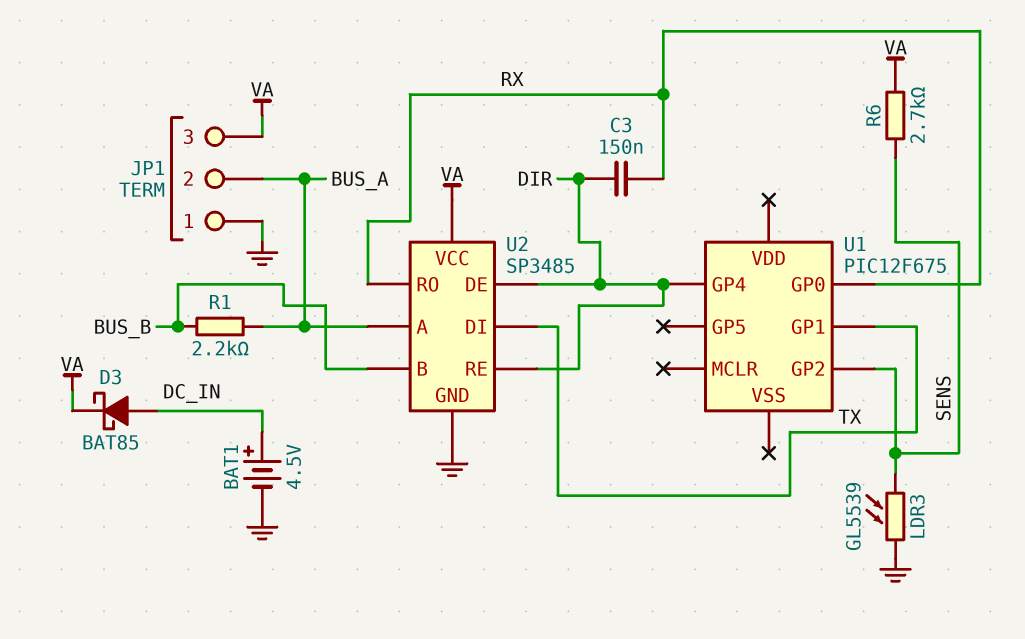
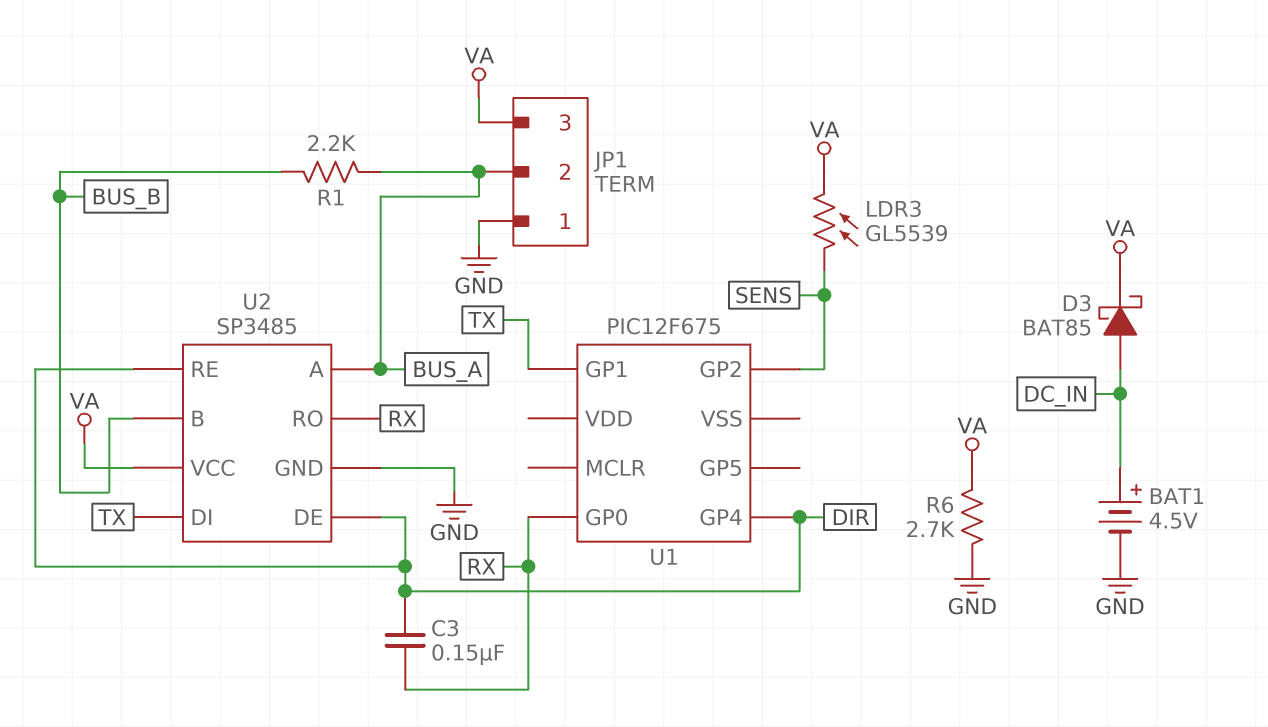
LDR3: GL5539 (GND, SENS) -> GL5539 (SENS, VA)
R6: 2.7k (SENS, VA) -> 2.7k (GND, VA)

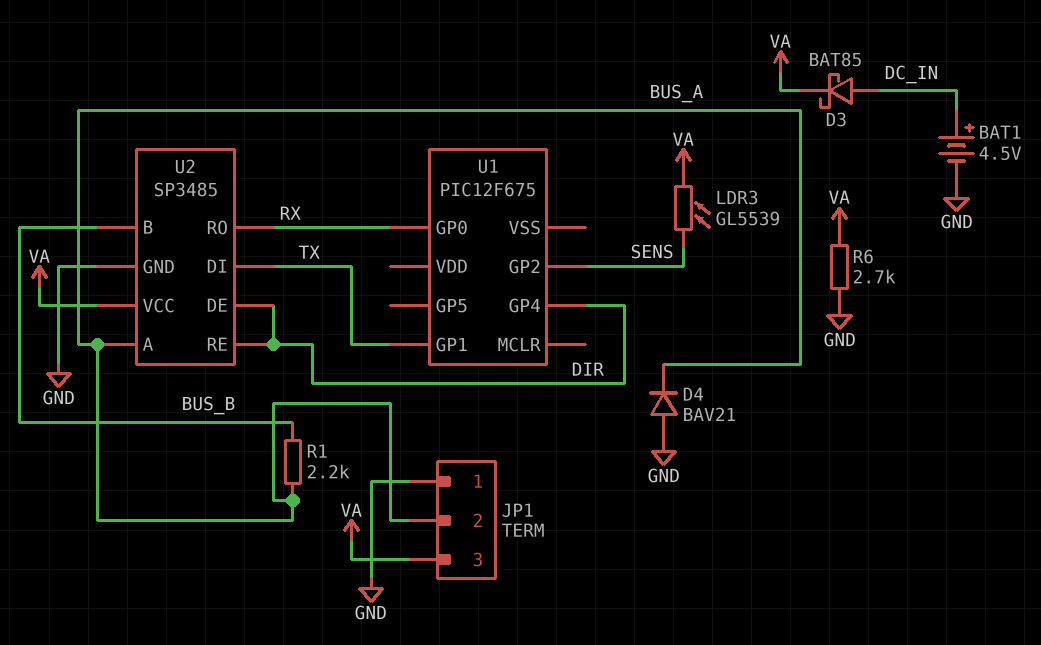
C3: 150nF (DIR, RX) -> none
D4: none -> diode BAV21 (A GND, K BUS_A)

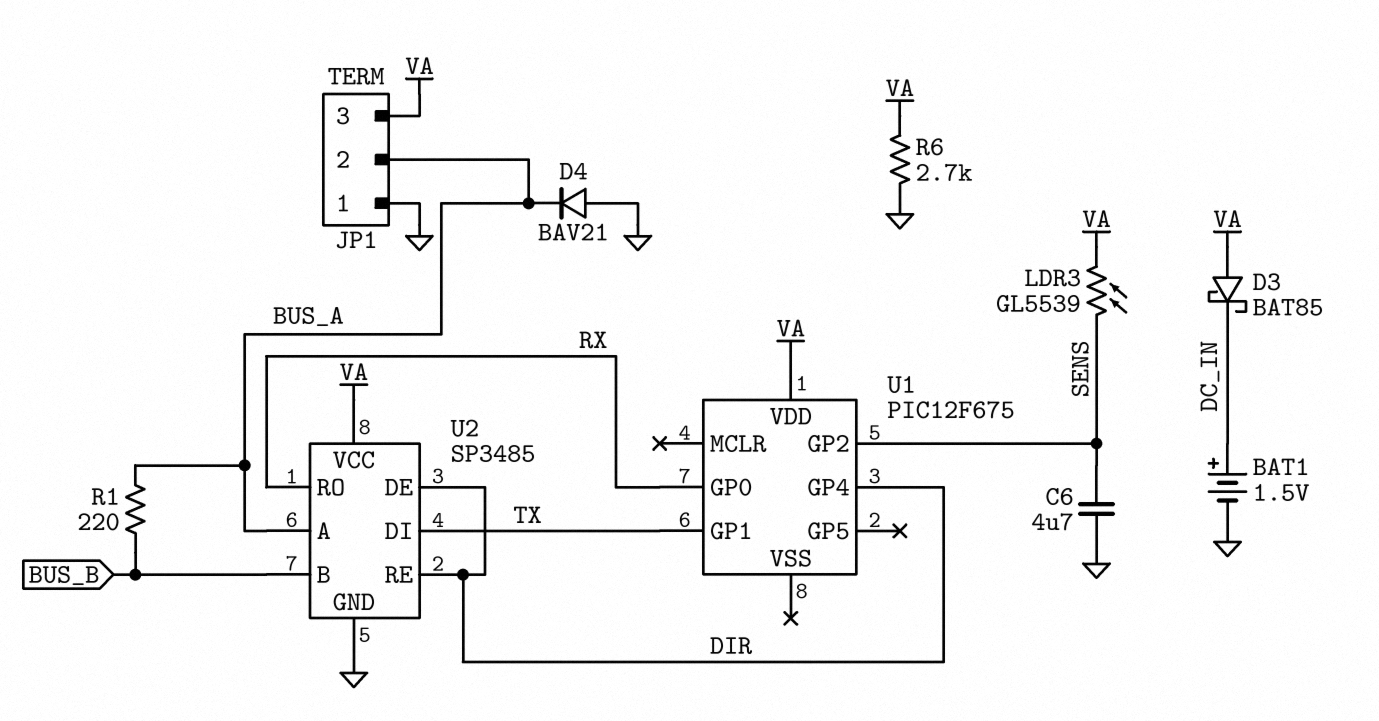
BAT1: 4.5V (plus DC_IN, minus GND) -> 1.5V (plus DC_IN, minus GND)
C6: none -> 4.7uF (GND, SENS)
D3: schottky BAT85 (A DC_IN, K VA) -> schottky BAT85 (A VA, K DC_IN)
R1: 2.2k (BUS_A, BUS_B) -> 220 (BUS_A, BUS_B)
U1 pin VDD: none -> VA

